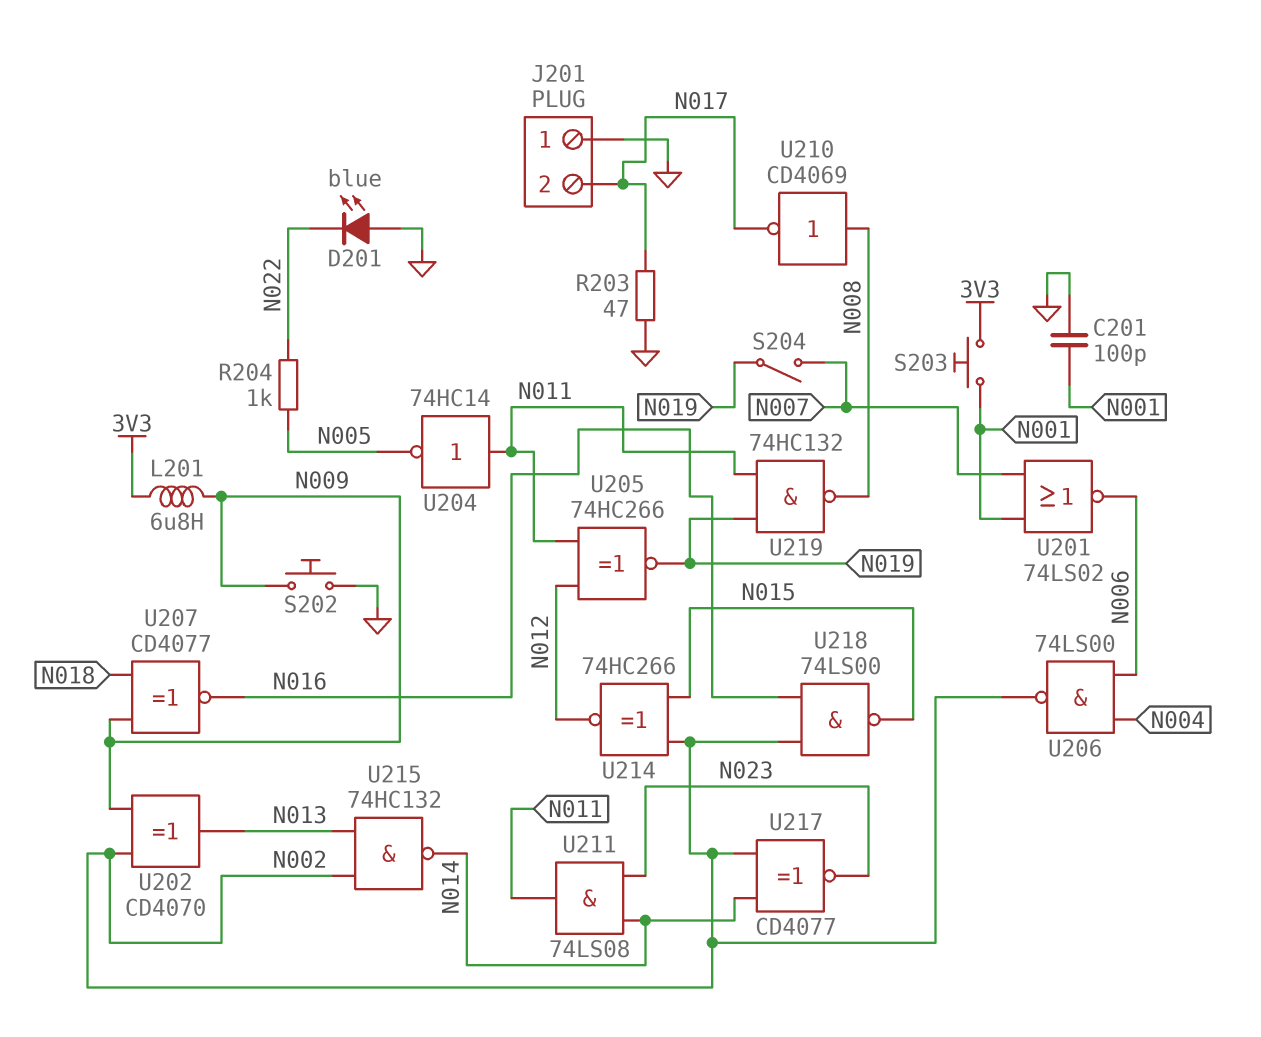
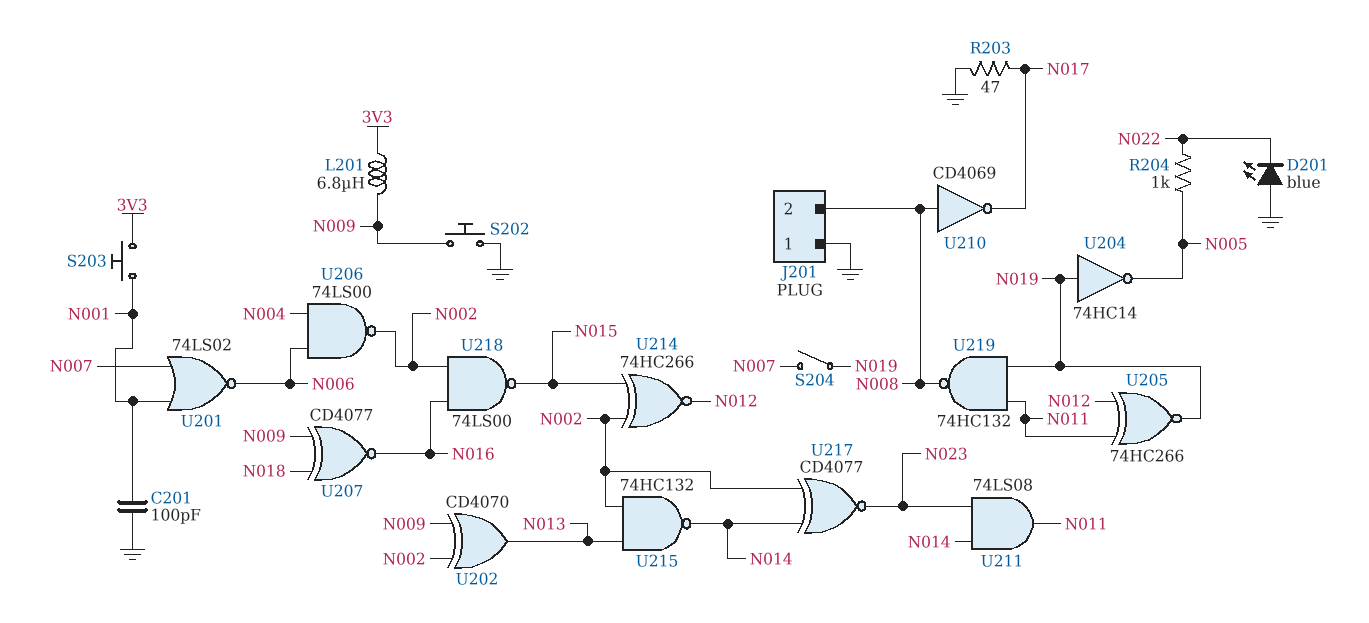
J201 pin 2: N017 -> N008
U204: NOT 74HC14 (in N011, out N005) -> NOT 74HC14 (in N019, out N005)

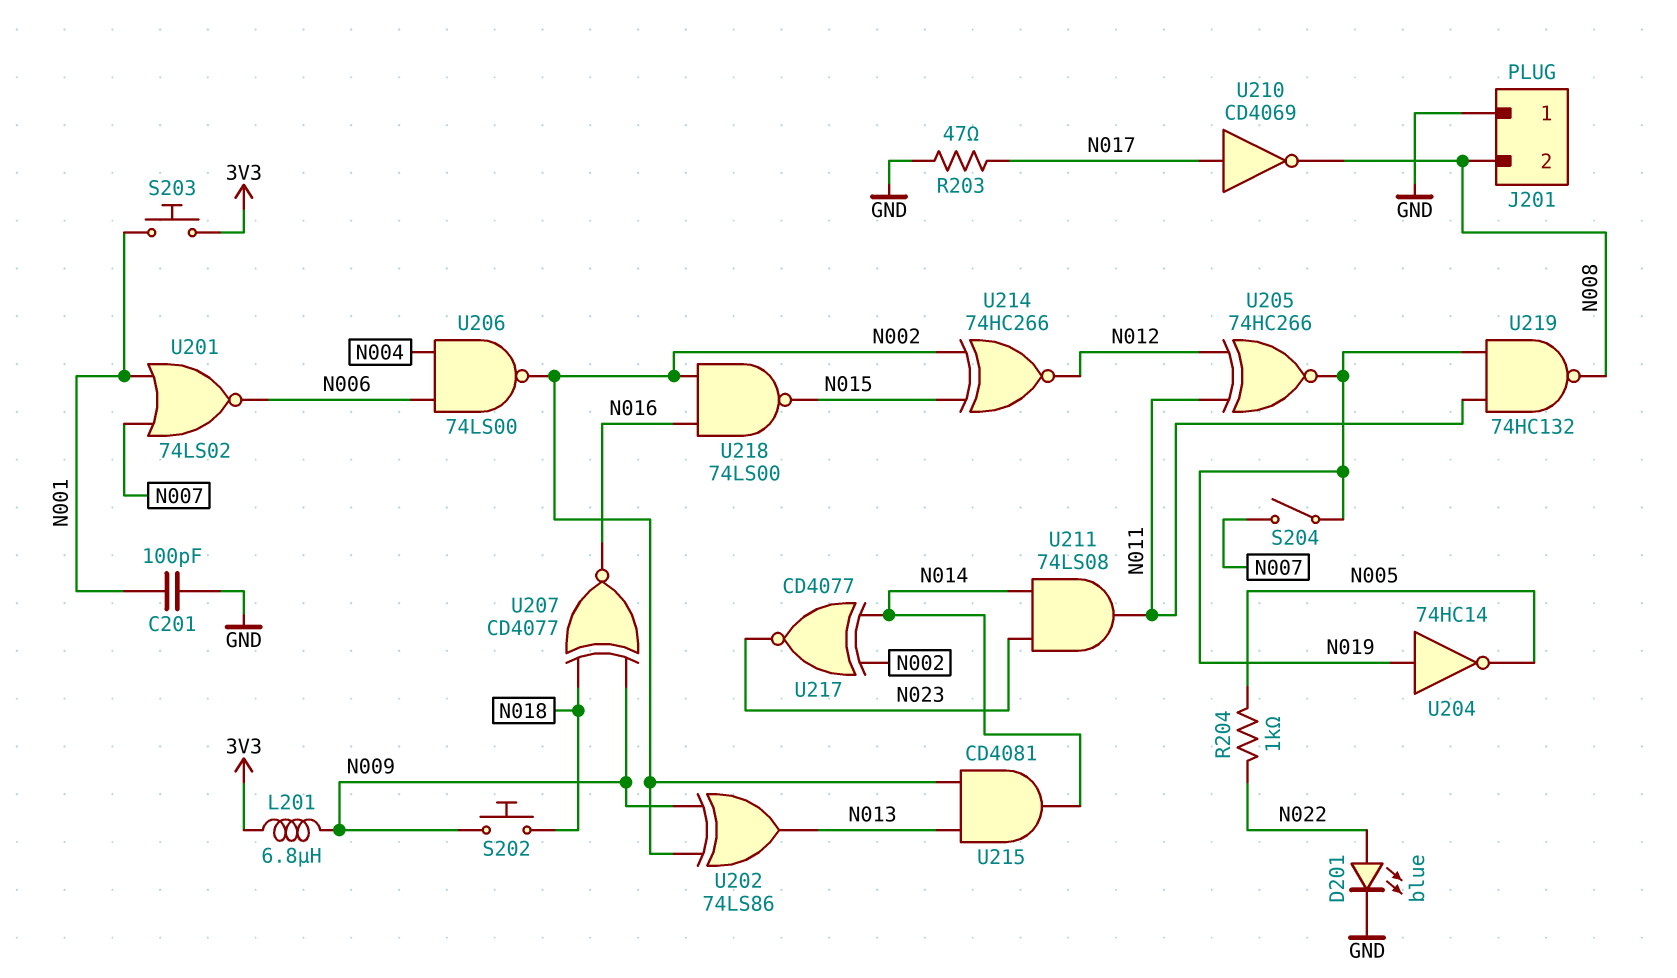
D201: LED blue (A GND, K N022) -> LED blue (A N022, K GND)
S202: button (GND, N009) -> button (N009, N018)
U202: XOR CD4070 (in N002, in N009, out N013) -> XOR 74LS86 (in N002, in N009, out N013)
U210: NOT CD4069 (in N008, out N017) -> NOT CD4069 (in N017, out N008)
U215: NAND 74HC132 (in N002, in N013, out N014) -> AND CD4081 (in N002, in N013, out N014)

